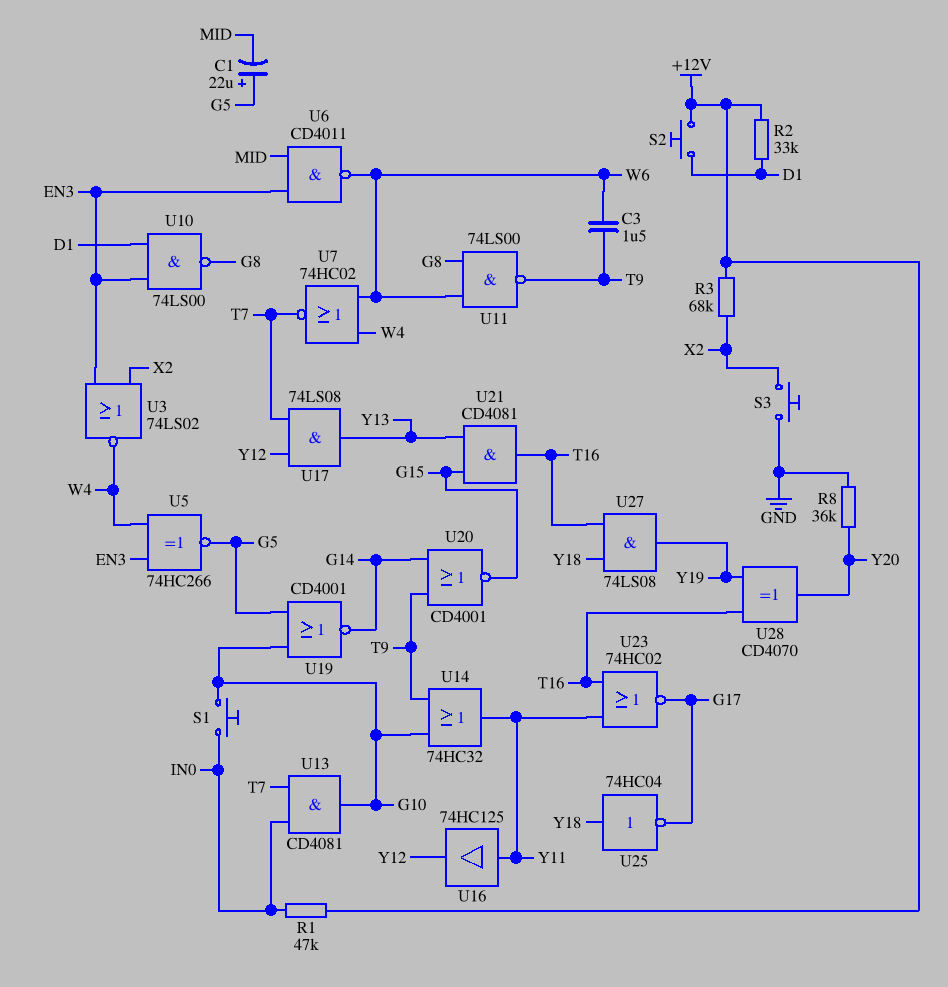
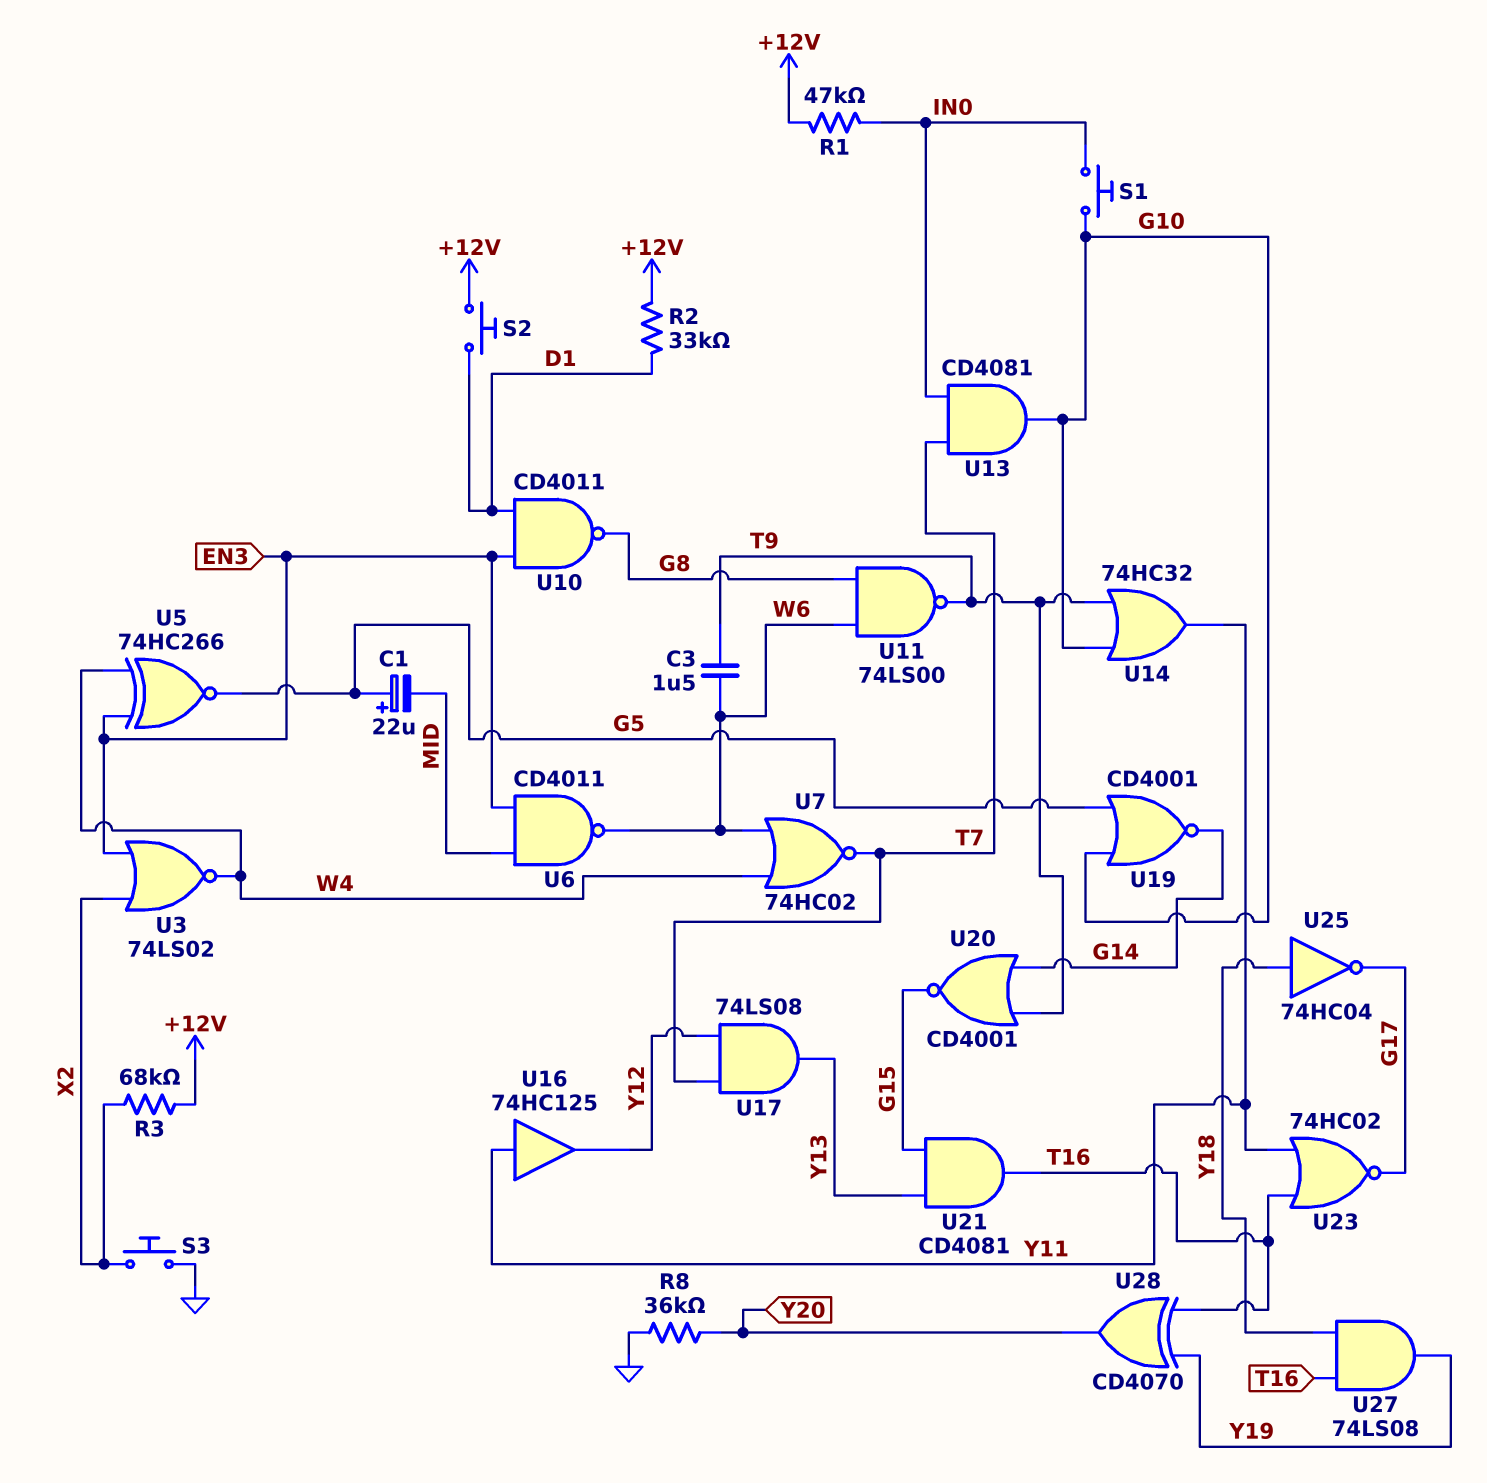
U10: NAND 74LS00 (in D1, in EN3, out G8) -> NAND CD4011 (in D1, in EN3, out G8)

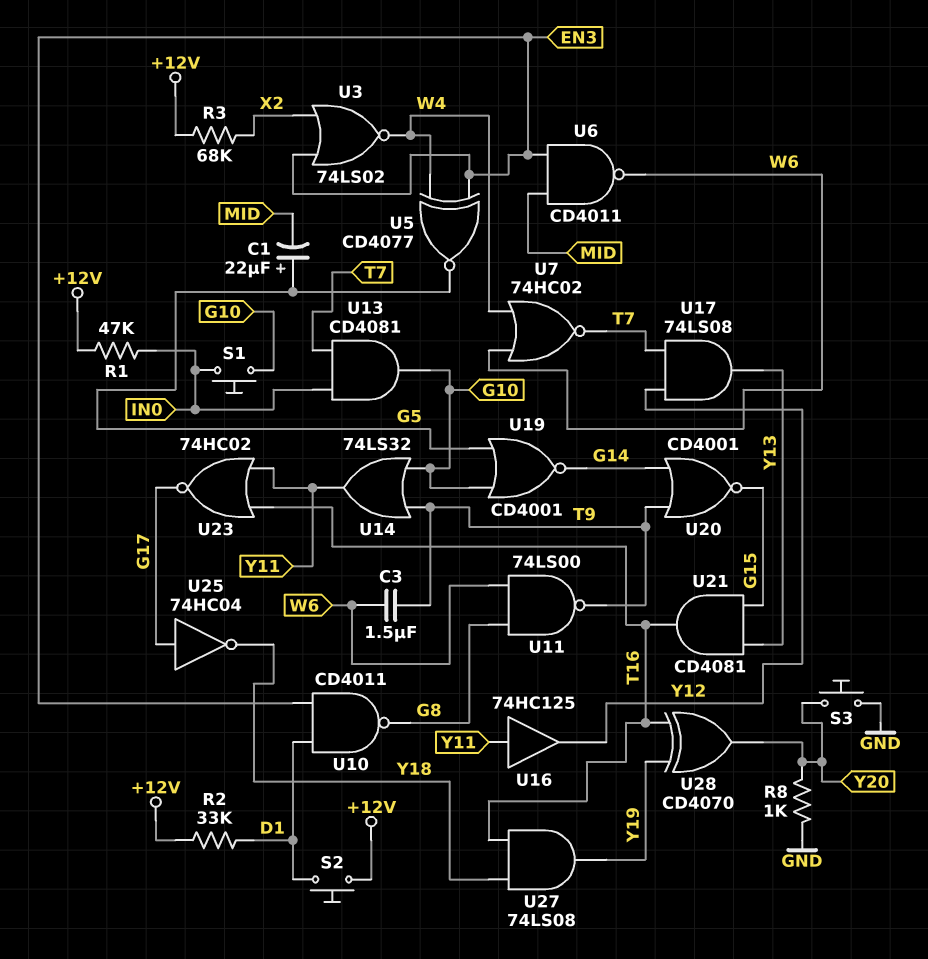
R8: 36k (GND, Y20) -> 1k (GND, Y20)
S3: button (GND, X2) -> button (GND, Y20)
U5: XNOR 74HC266 (in EN3, in W4, out G5) -> XNOR CD4077 (in EN3, in W4, out G5)
U14: OR 74HC32 (in G10, in T9, out Y11) -> OR 74LS32 (in G10, in T9, out Y11)
U25: NOT 74HC04 (in Y18, out G17) -> NOT 74HC04 (in G17, out Y18)

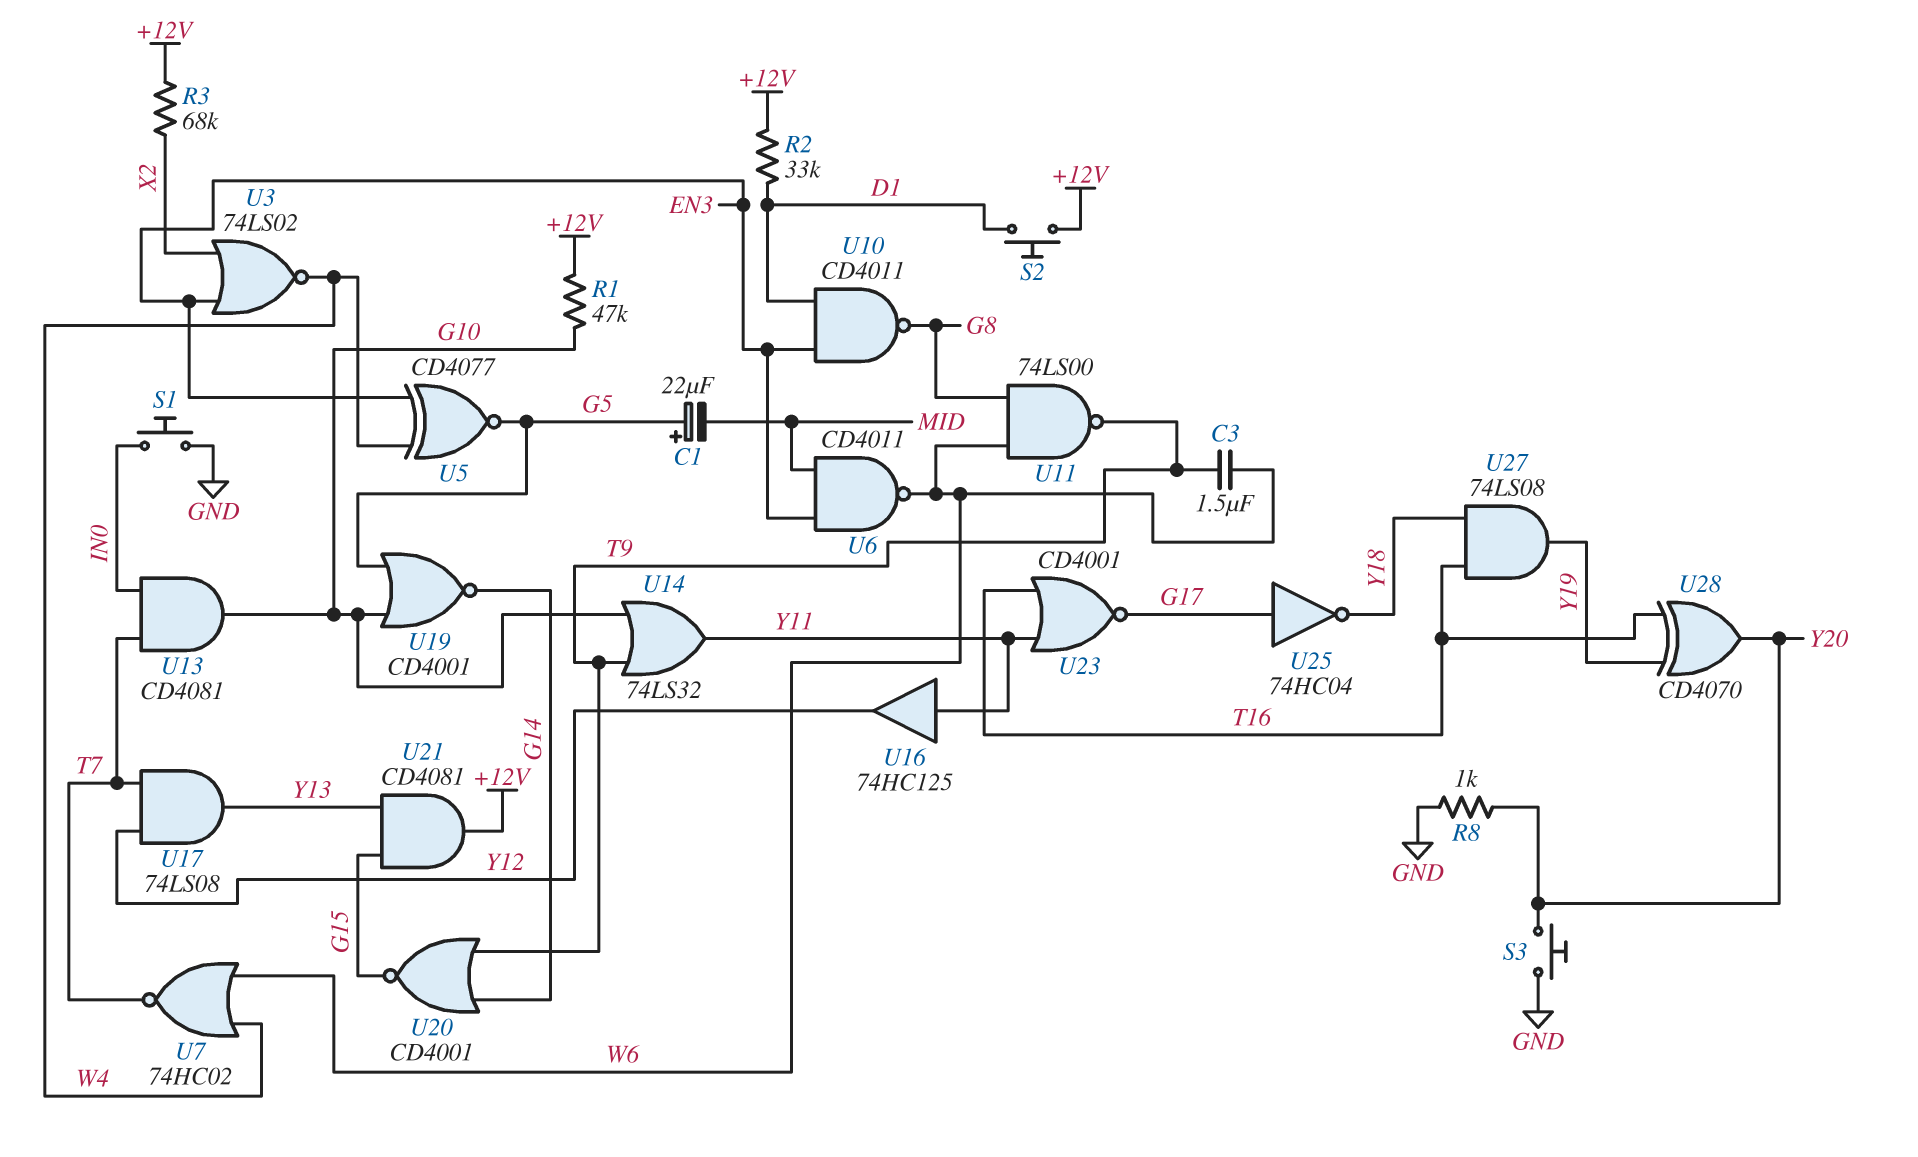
R1: 47k (+12V, IN0) -> 47k (+12V, G10)
S1: button (G10, IN0) -> button (GND, IN0)
U21: AND CD4081 (in G15, in Y13, out T16) -> AND CD4081 (in G15, in Y13, out +12V)
U23: NOR 74HC02 (in T16, in Y11, out G17) -> NOR CD4001 (in T16, in Y11, out G17)

